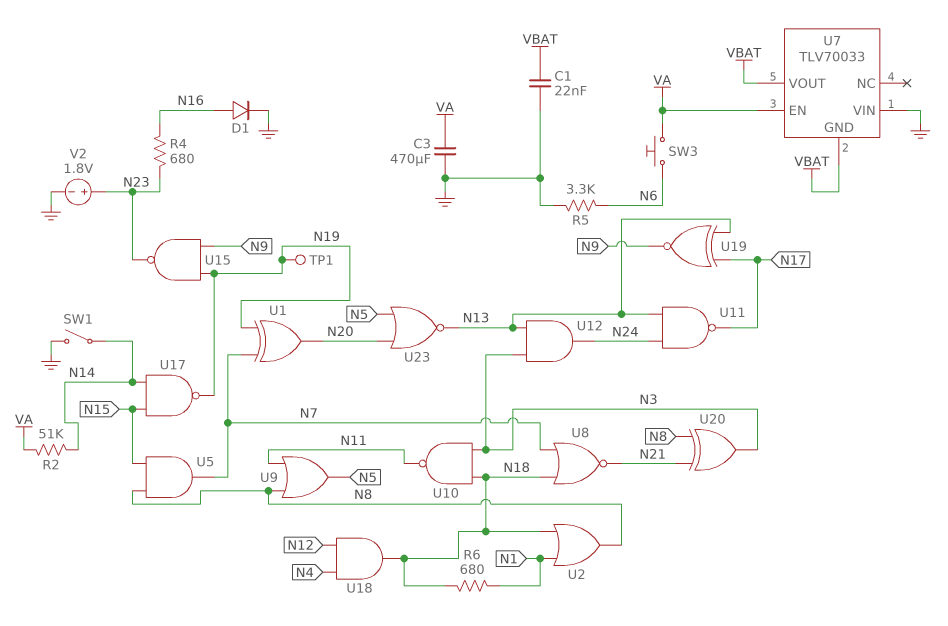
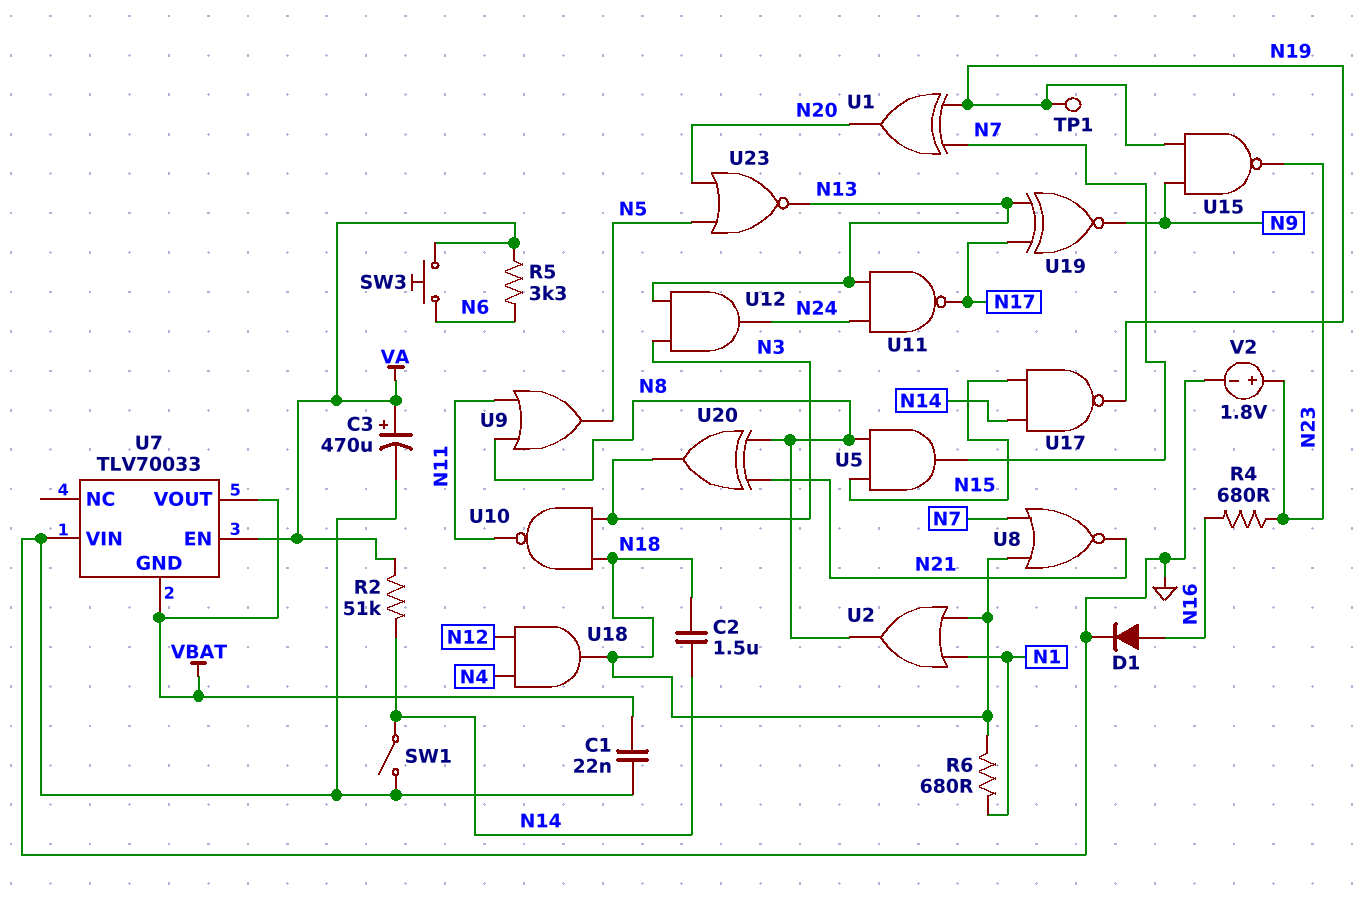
C2: none -> 1.5uF (N14, N18)
C3: 470uF (GND, VA) -> 470uF (plus VA, minus GND)
R5: 3.3k (GND, N6) -> 3.3k (N6, VA)

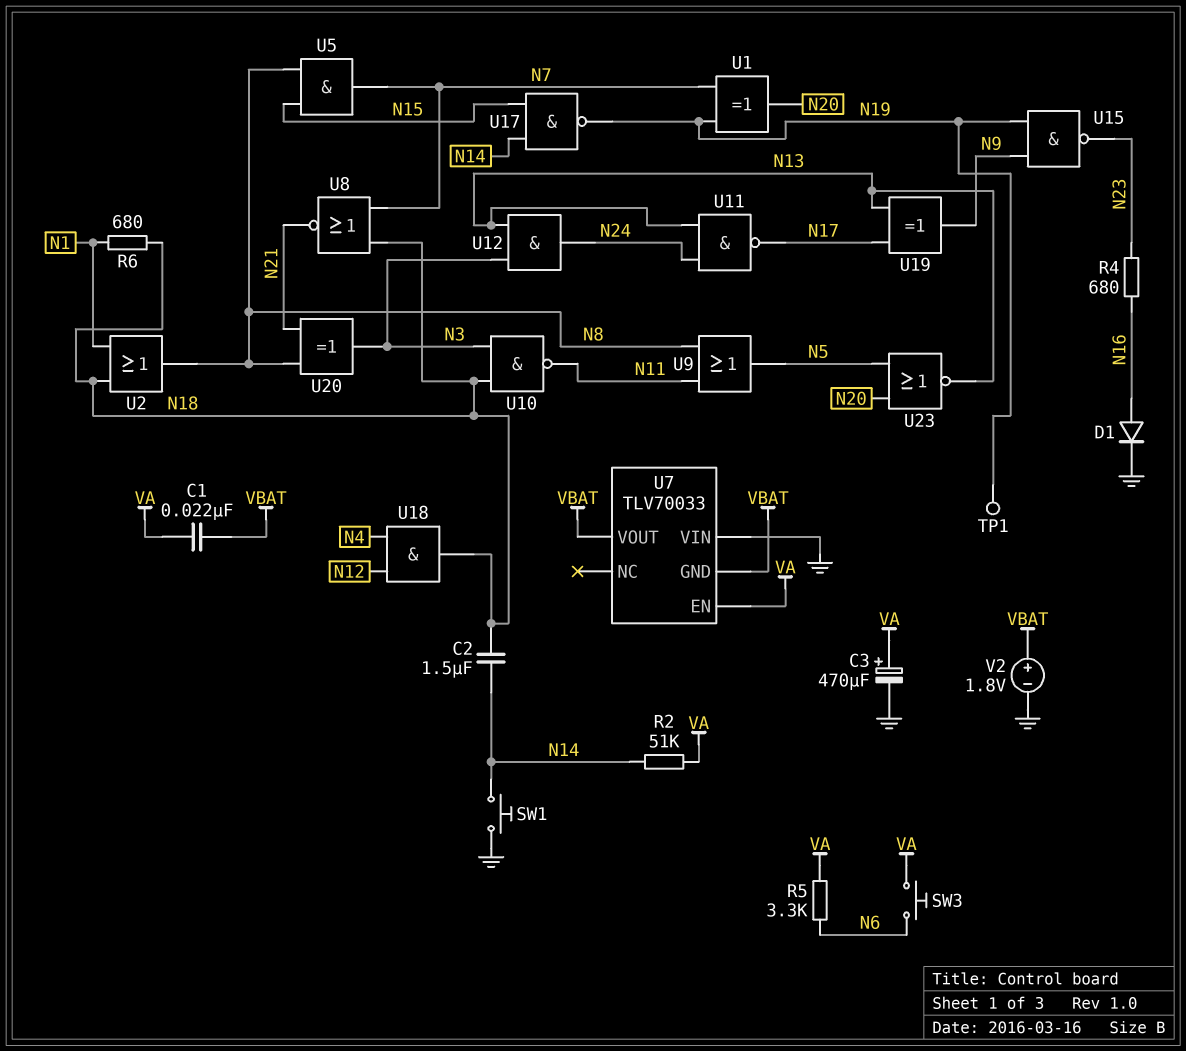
C1: 22nF (GND, VBAT) -> 22nF (VA, VBAT)
SW1: switch (GND, N14) -> button (GND, N14)
U19: XNOR (in N13, in N17, out N9) -> XOR (in N13, in N17, out N9)
V2: 1.8V (plus N23, minus GND) -> 1.8V (plus VBAT, minus GND)

